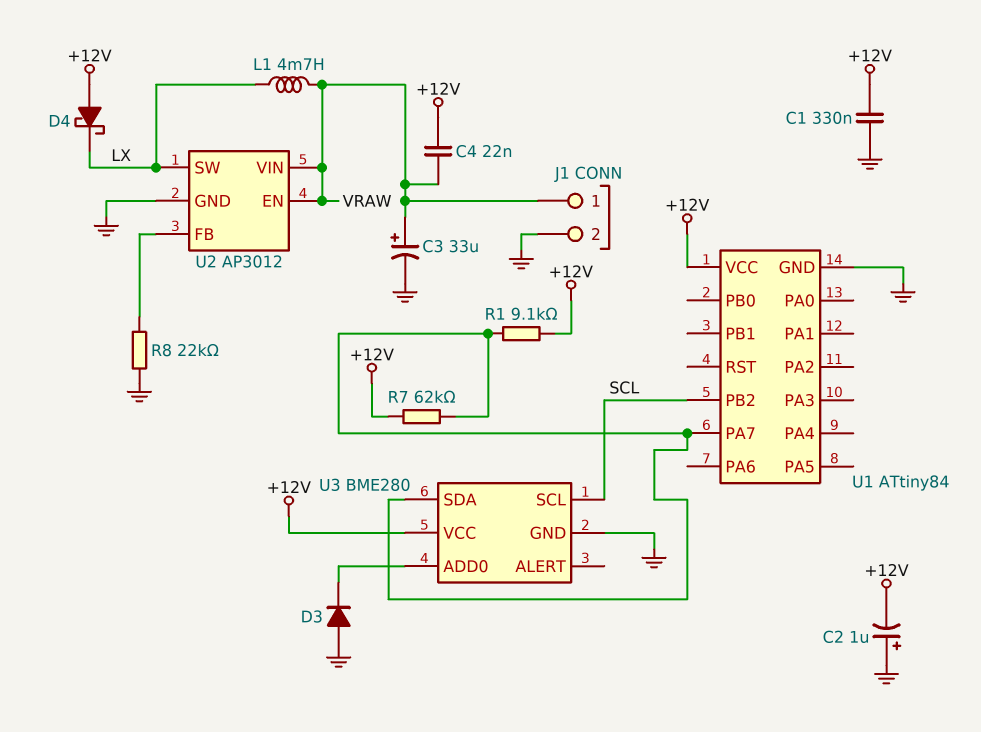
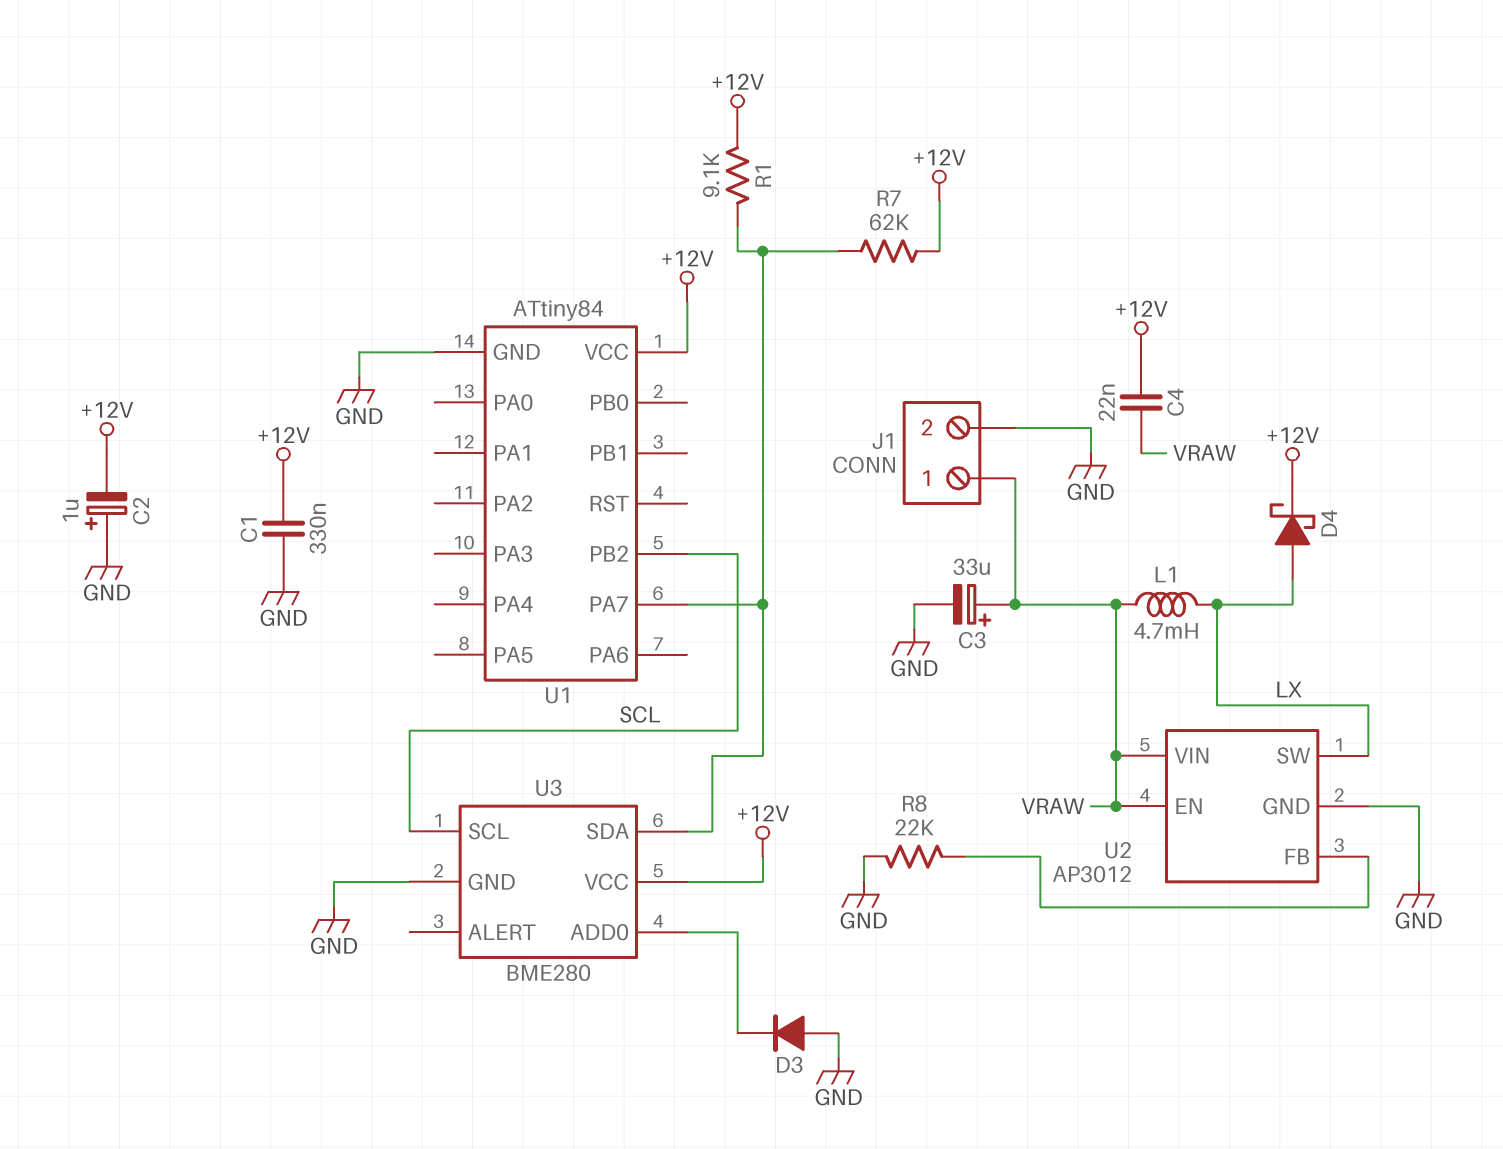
D4: schottky (A +12V, K LX) -> schottky (A LX, K +12V)

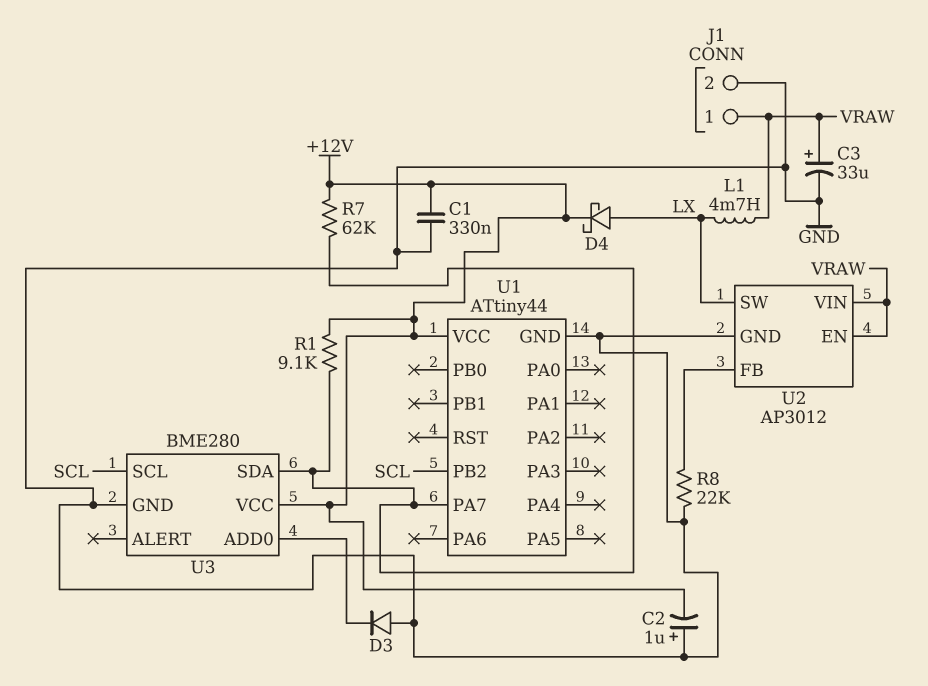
C4: 22nF (+12V, VRAW) -> none
U1: ATtiny84 -> ATtiny44

